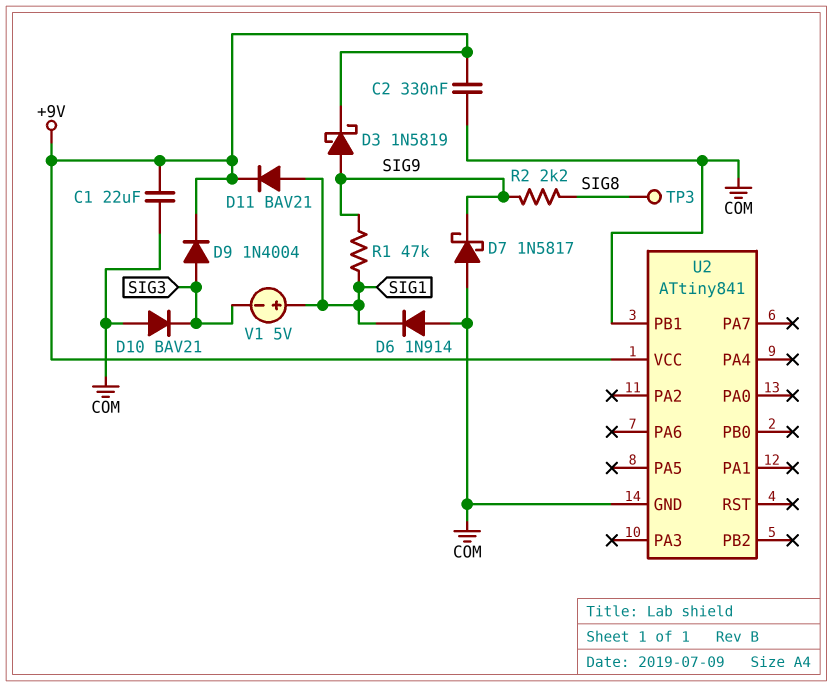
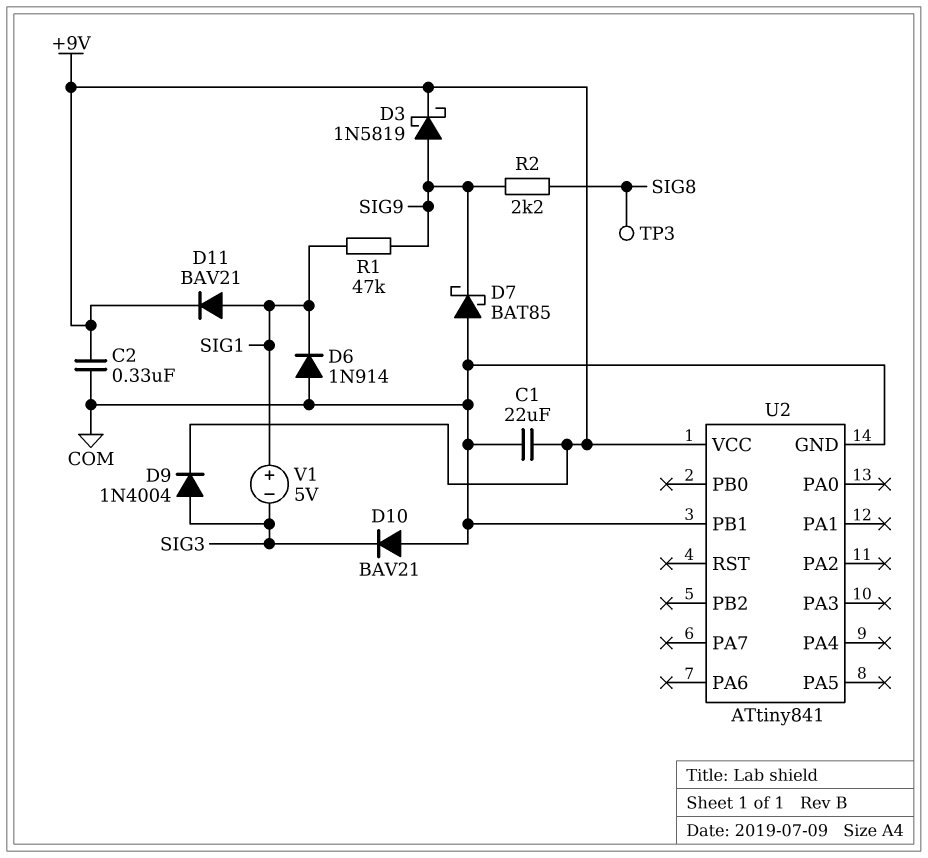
D7: schottky 1N5817 (A COM, K SIG9) -> schottky BAT85 (A COM, K SIG9)

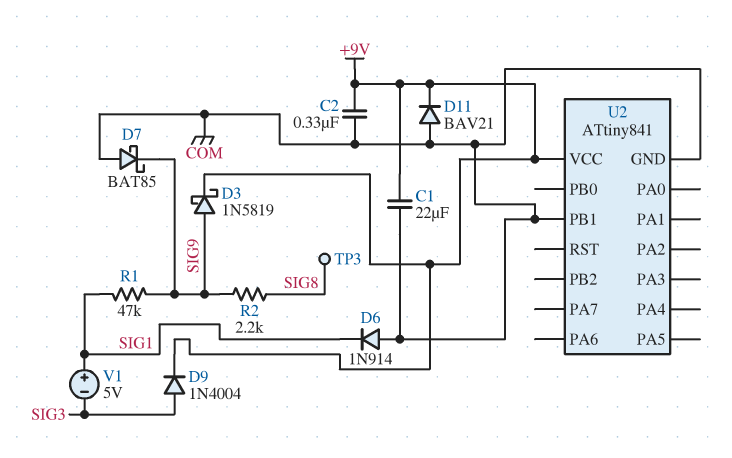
D10: diode BAV21 (A COM, K SIG3) -> none
D11: diode BAV21 (A SIG1, K +9V) -> diode BAV21 (A COM, K +9V)

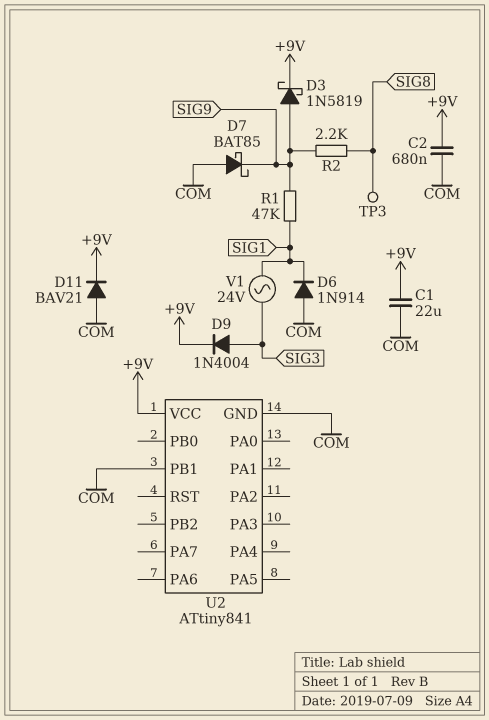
C2: 330nF (+9V, COM) -> 680nF (+9V, COM)
V1: 5V (plus SIG1, minus SIG3) -> AC 24V (SIG1, SIG3)

